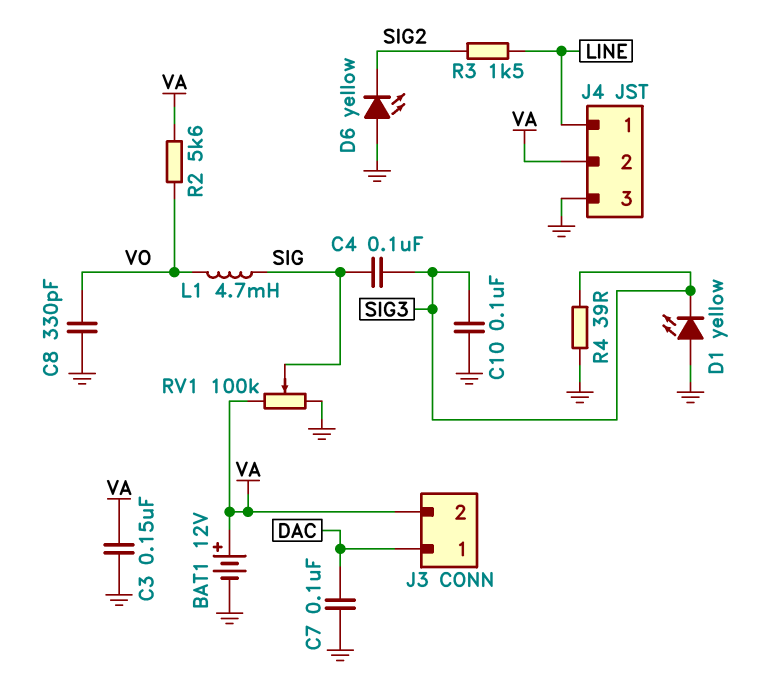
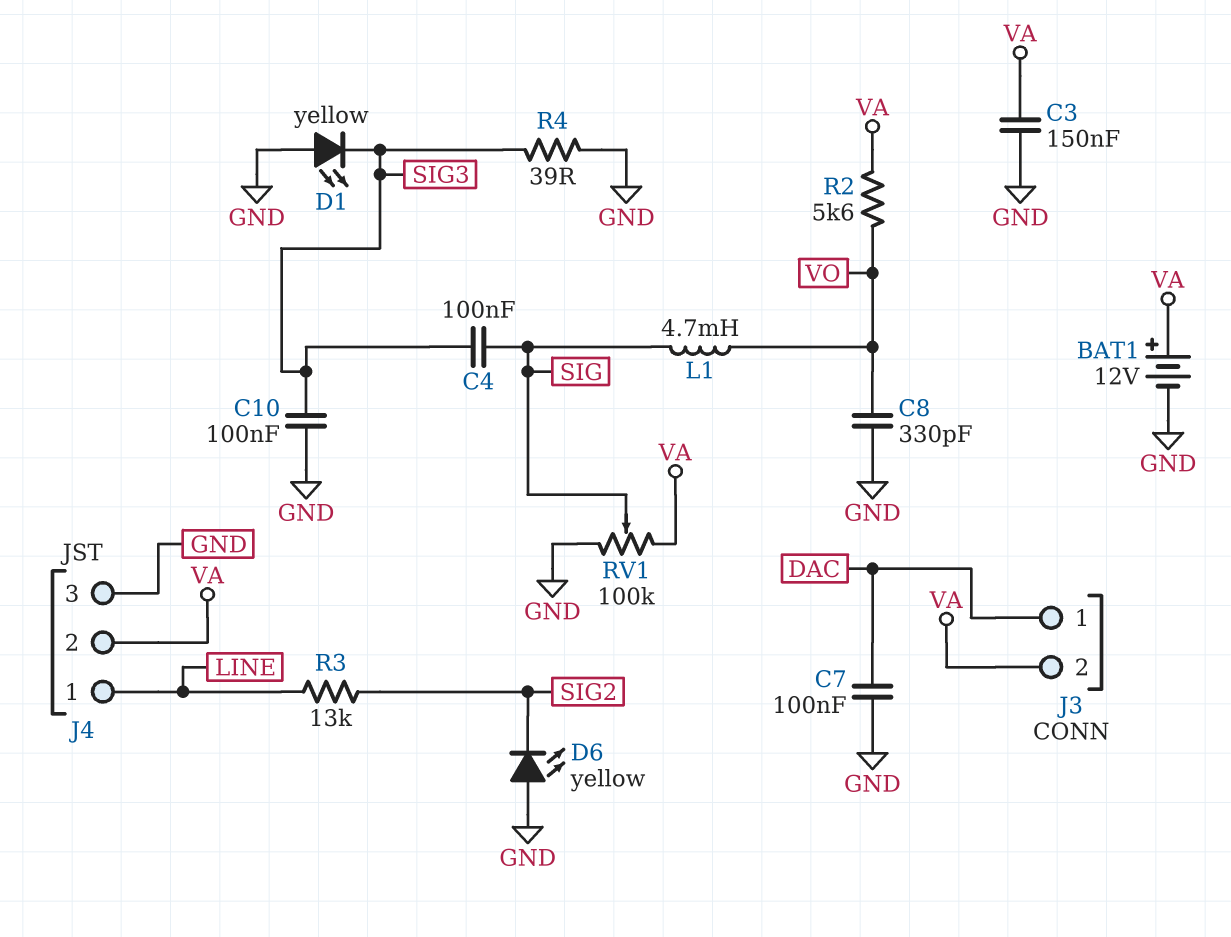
R3: 1.5k (LINE, SIG2) -> 13k (LINE, SIG2)

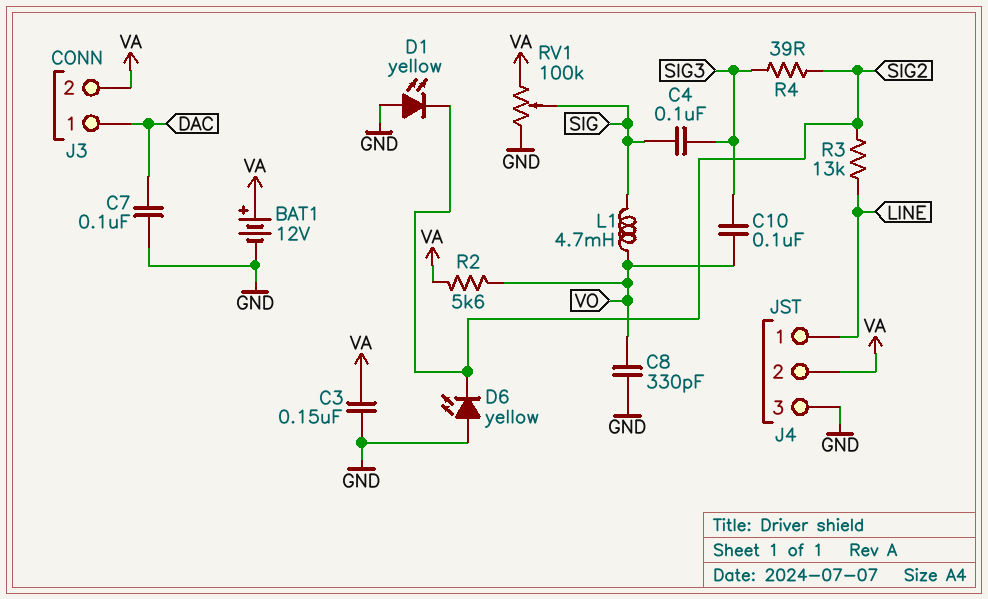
C10: 100nF (GND, SIG3) -> 100nF (SIG3, VO)
D1: LED yellow (A GND, K SIG3) -> LED yellow (A GND, K SIG2)
R4: 39 (GND, SIG3) -> 39 (SIG2, SIG3)

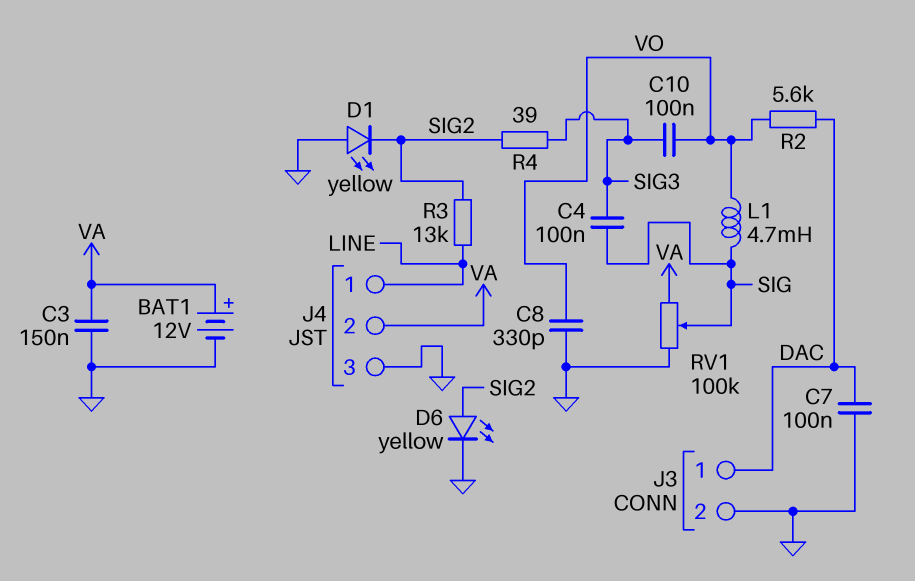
D6: LED yellow (A GND, K SIG2) -> LED yellow (A SIG2, K GND)
J3 pin 2: VA -> GND
R2: 5.6k (VA, VO) -> 5.6k (DAC, VO)

